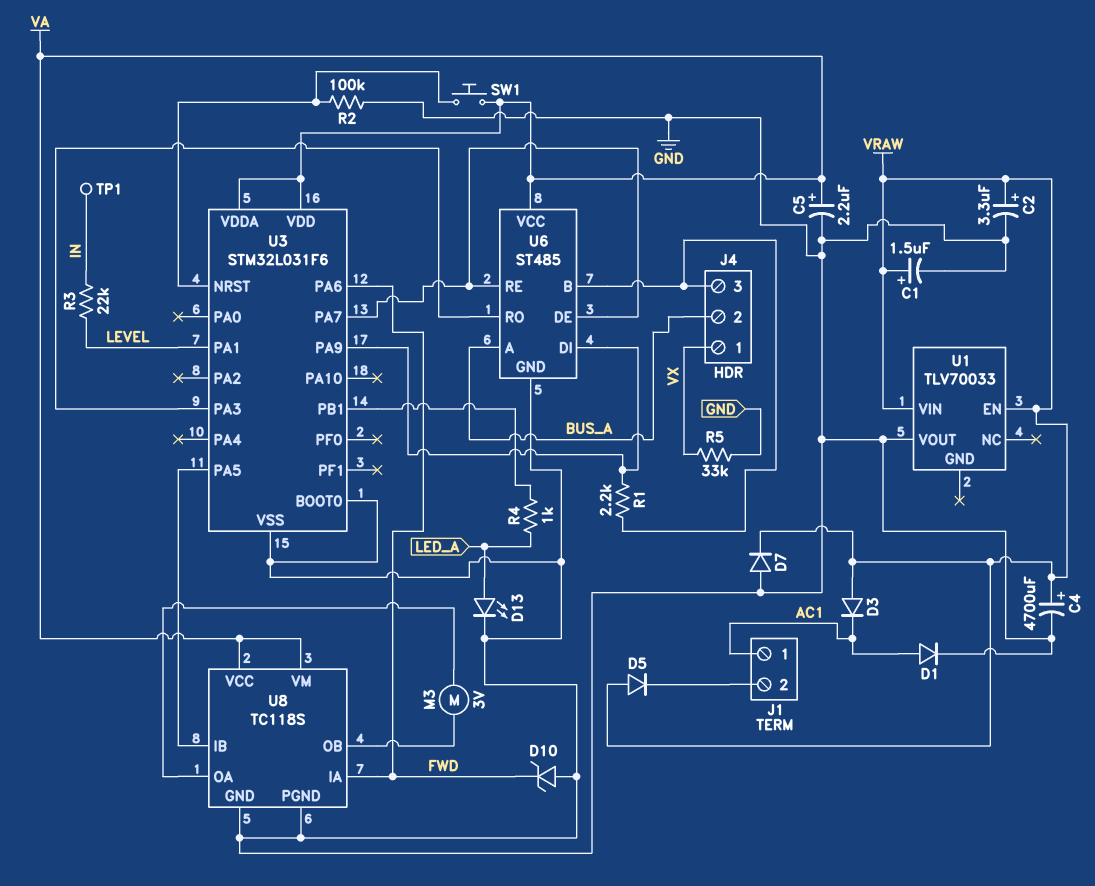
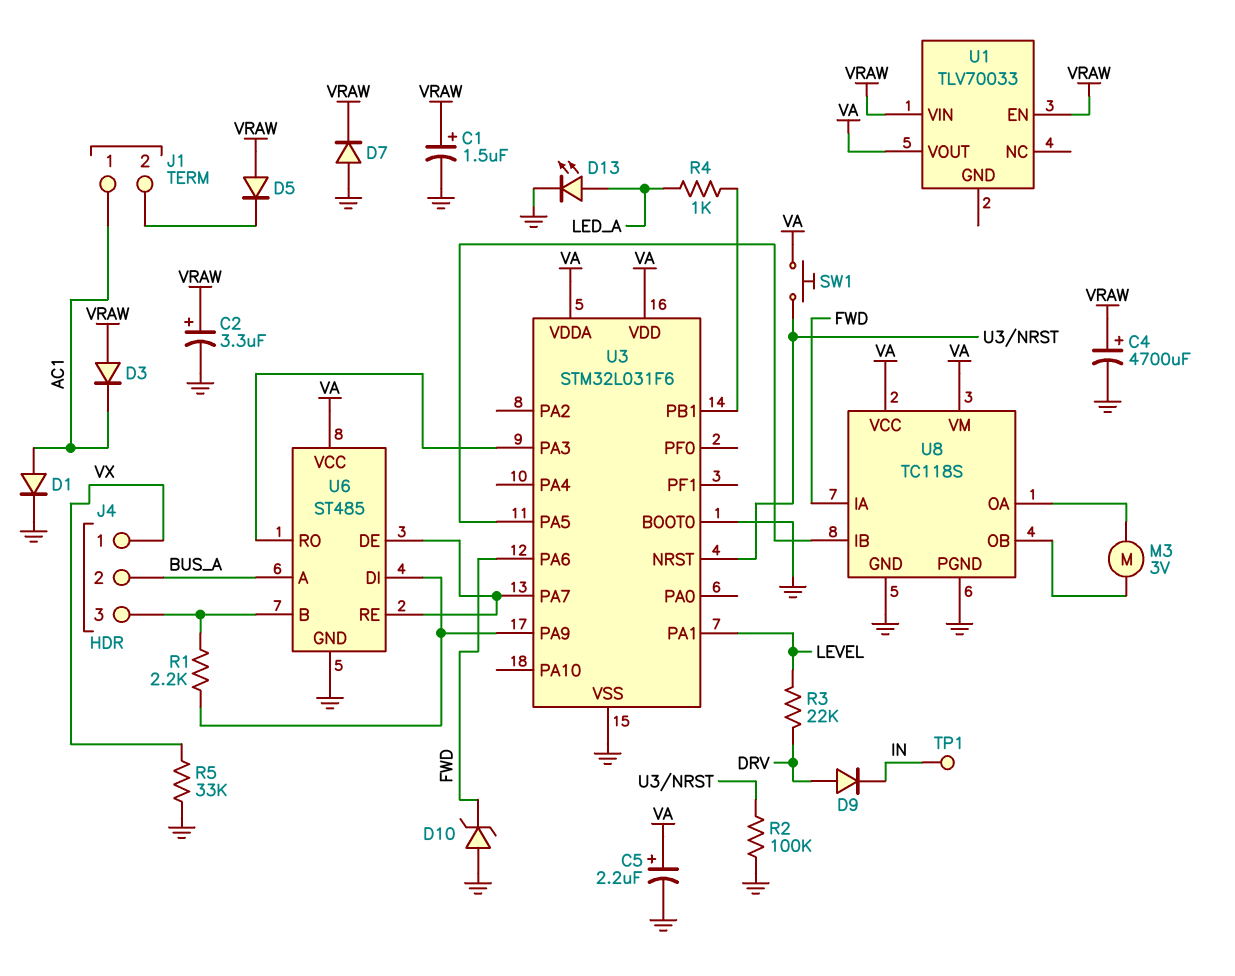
D9: none -> diode (A DRV, K IN)
R3: 22k (IN, LEVEL) -> 22k (DRV, LEVEL)
U1 pin VOUT: GND -> VA

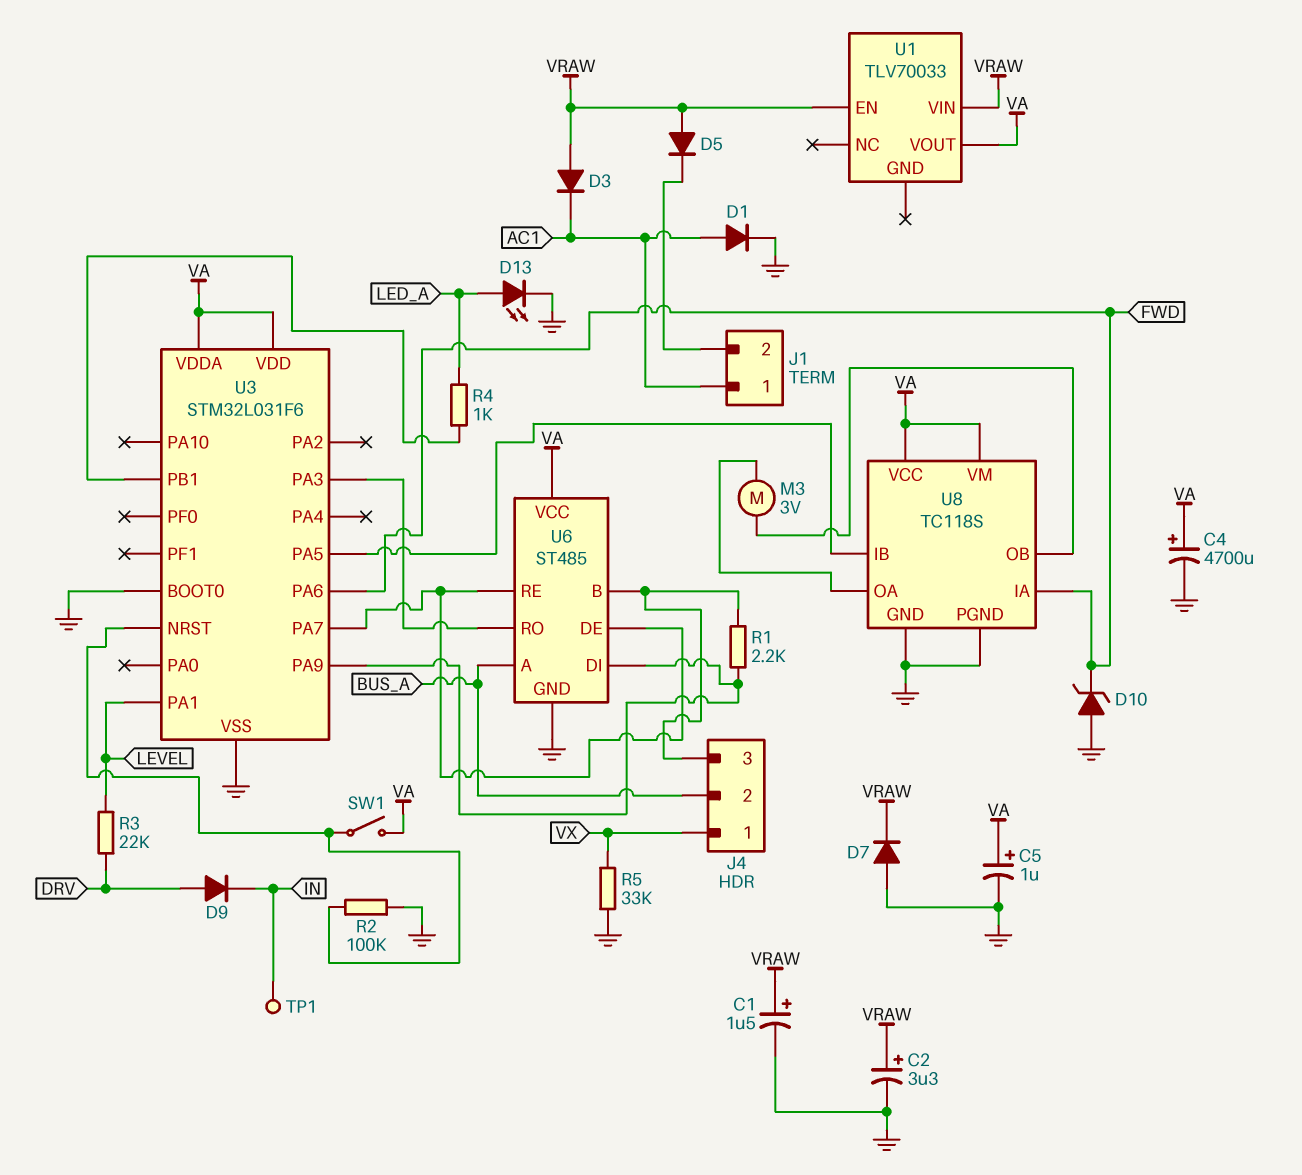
C4: 4700uF (plus VRAW, minus GND) -> 4700uF (plus VA, minus GND)
C5: 2.2uF (plus VA, minus GND) -> 1uF (plus VA, minus GND)
SW1: button (U3/NRST, VA) -> switch (U3/NRST, VA)

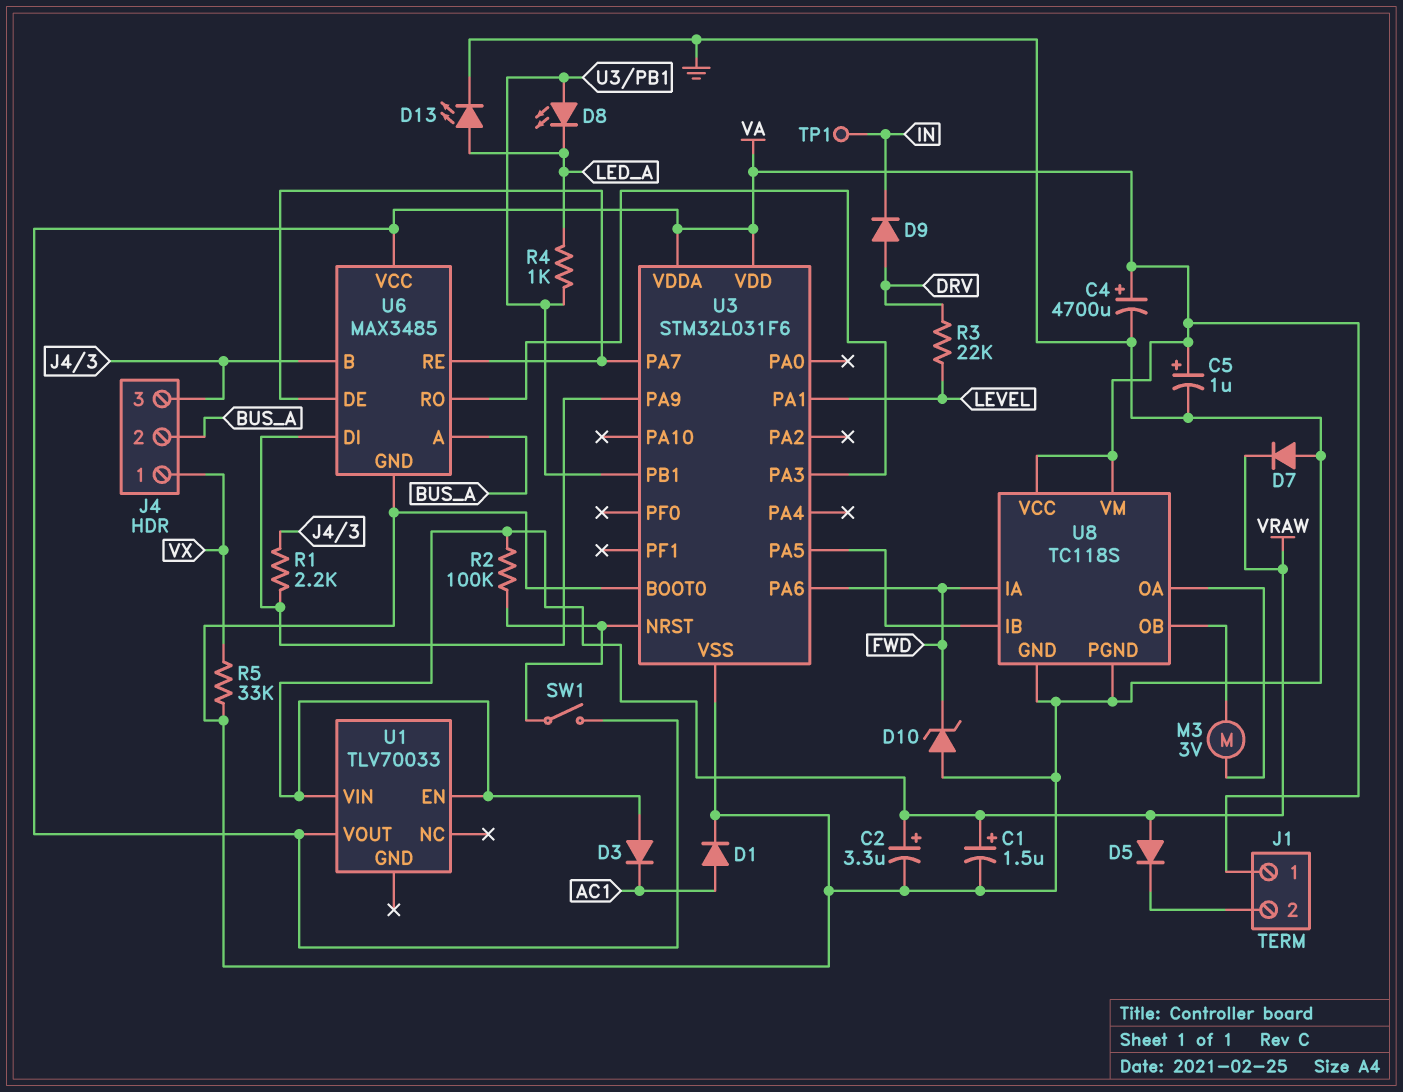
D8: none -> LED (A U3/PB1, K LED_A)
J1 pin 1: AC1 -> VA
R2: 100k (GND, U3/NRST) -> 100k (U3/NRST, VRAW)
U6: ST485 -> MAX3485

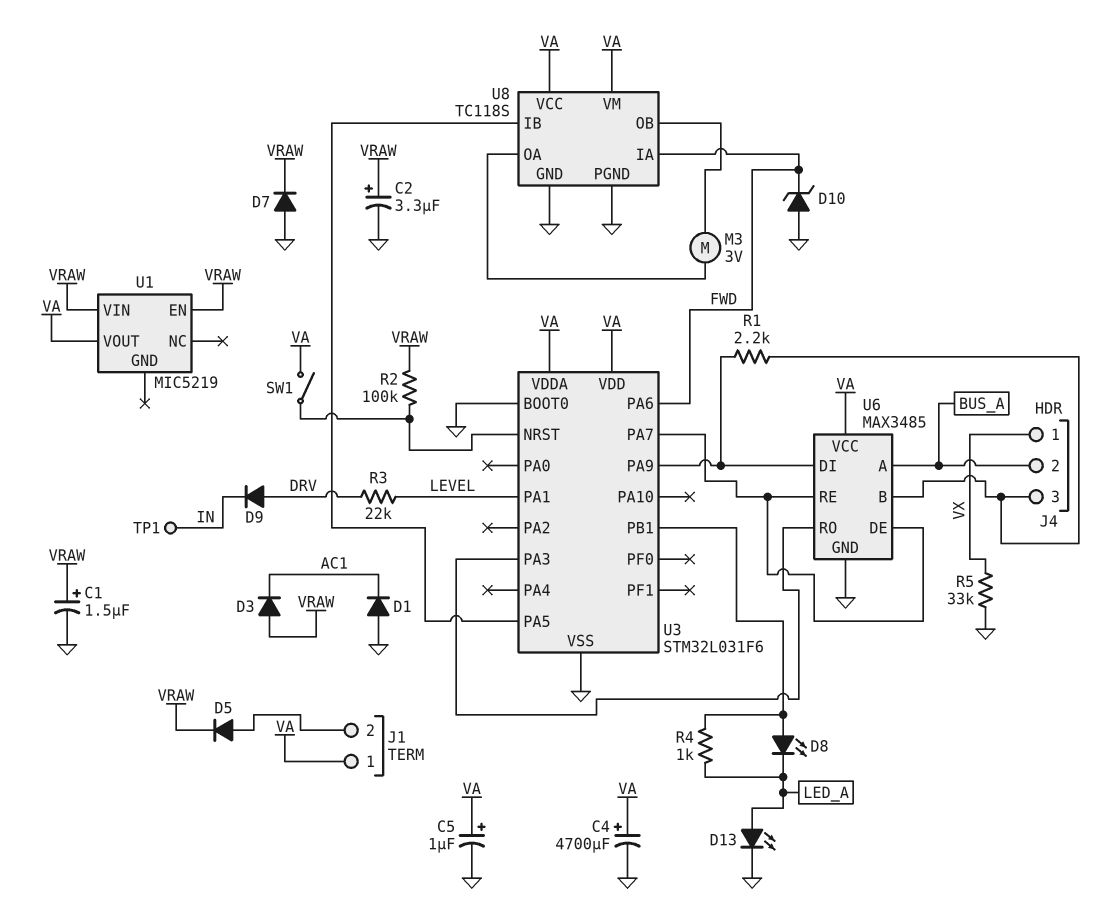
D1: diode (A AC1, K GND) -> diode (A GND, K AC1)
D5: diode (A VRAW, K J1/2) -> diode (A J1/2, K VRAW)
U1: TLV70033 -> MIC5219

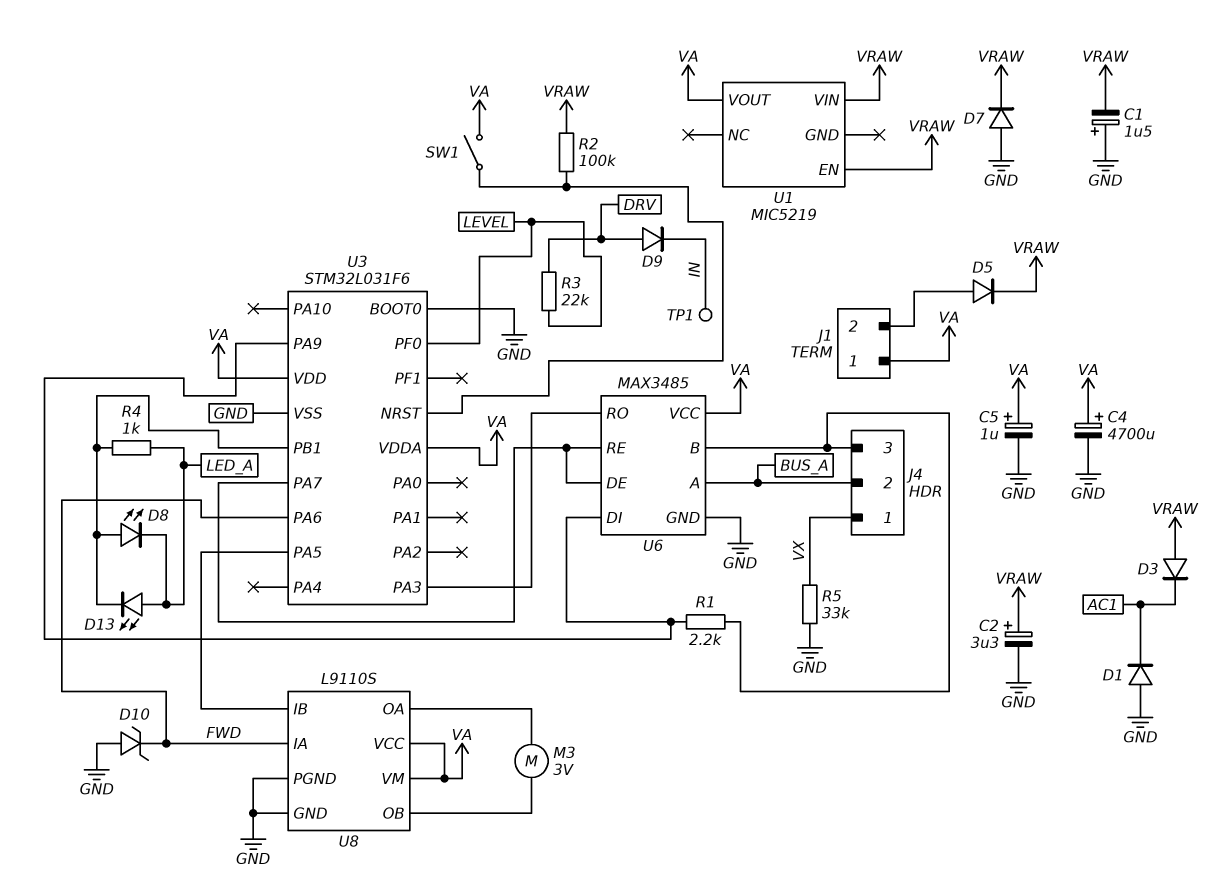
C1: 1.5uF (plus VRAW, minus GND) -> 1.5uF (plus GND, minus VRAW)
D13: LED (A LED_A, K GND) -> LED (A LED_A, K U3/PB1)
U3 pin PA1: LEVEL -> none
U3 pin PF0: none -> LEVEL
U8: TC118S -> L9110S

